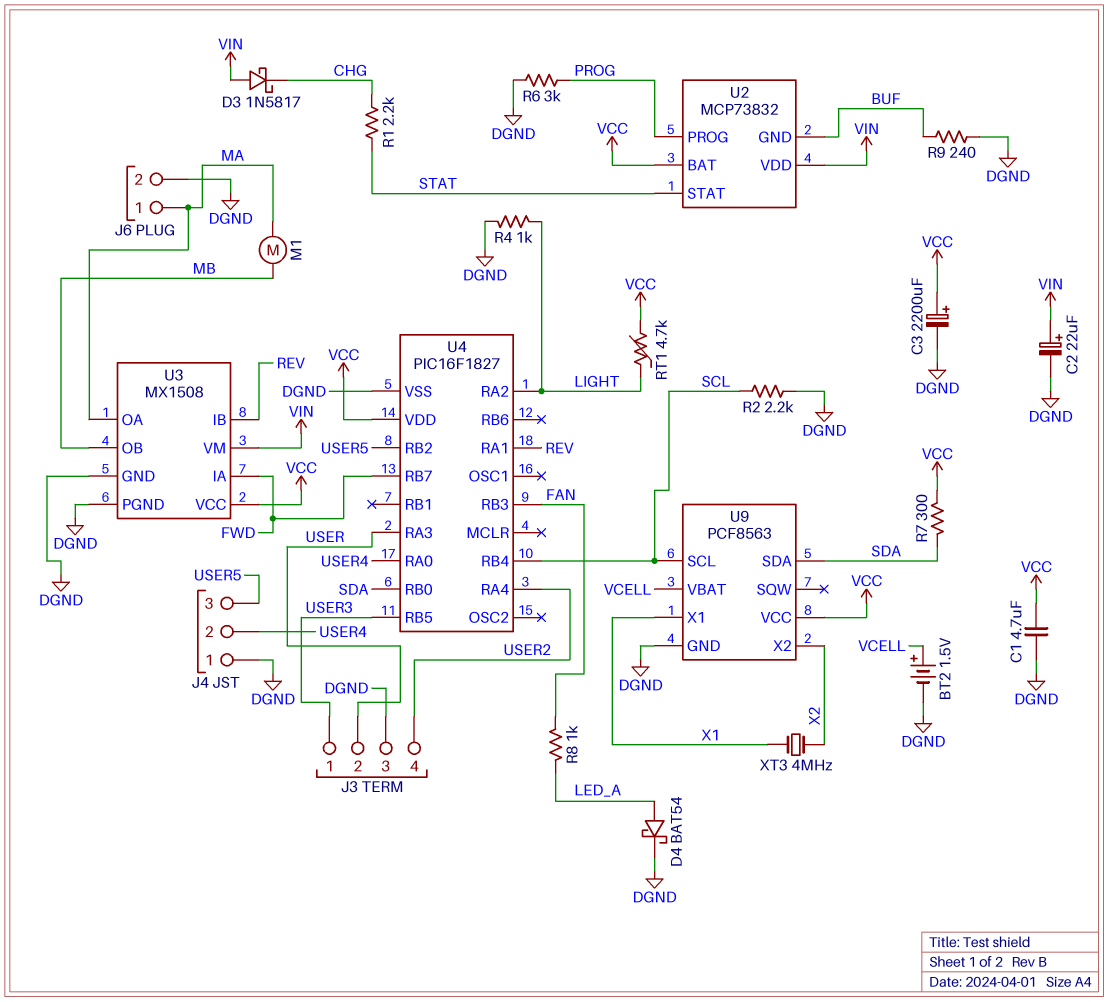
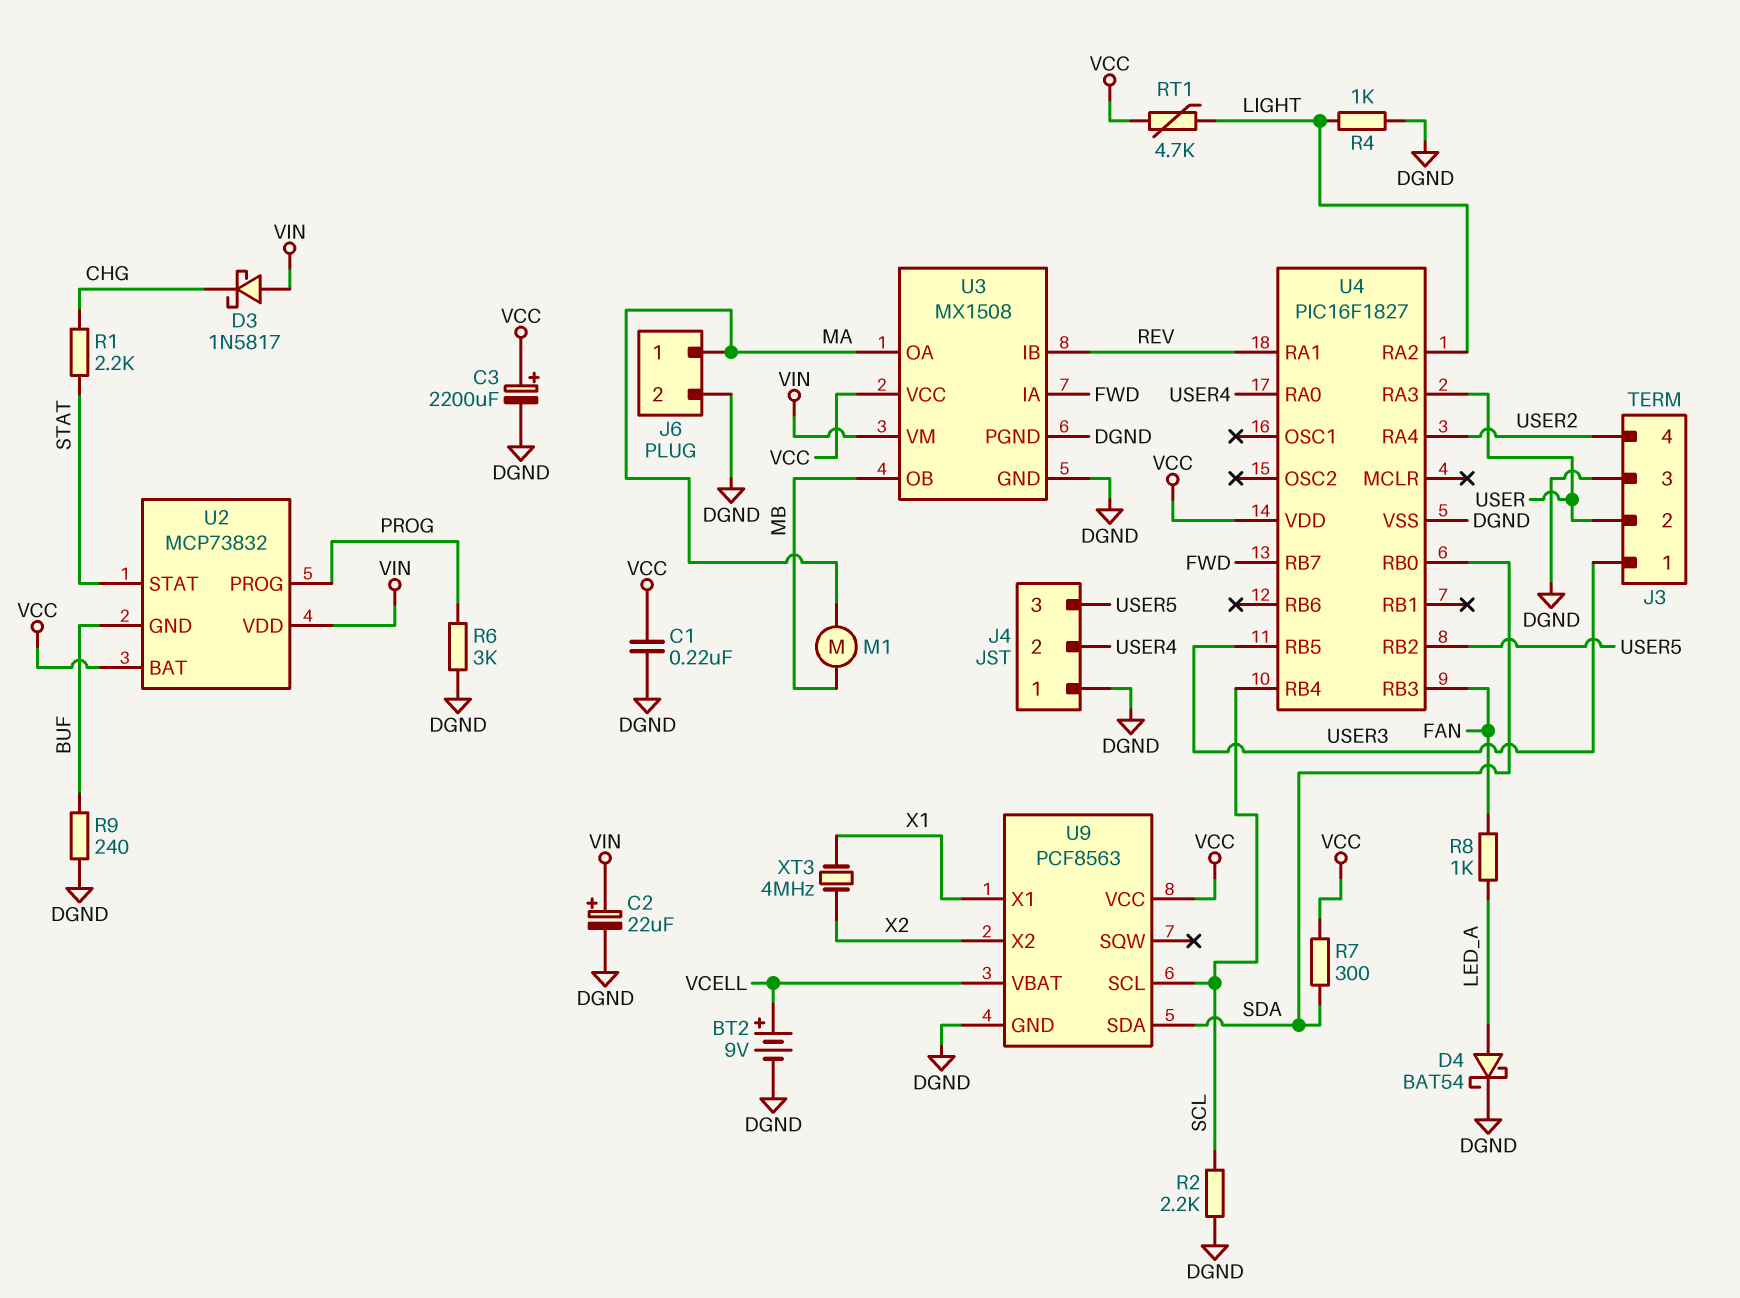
BT2: 1.5V (plus VCELL, minus DGND) -> 9V (plus VCELL, minus DGND)
C1: 4.7uF (DGND, VCC) -> 220nF (DGND, VCC)

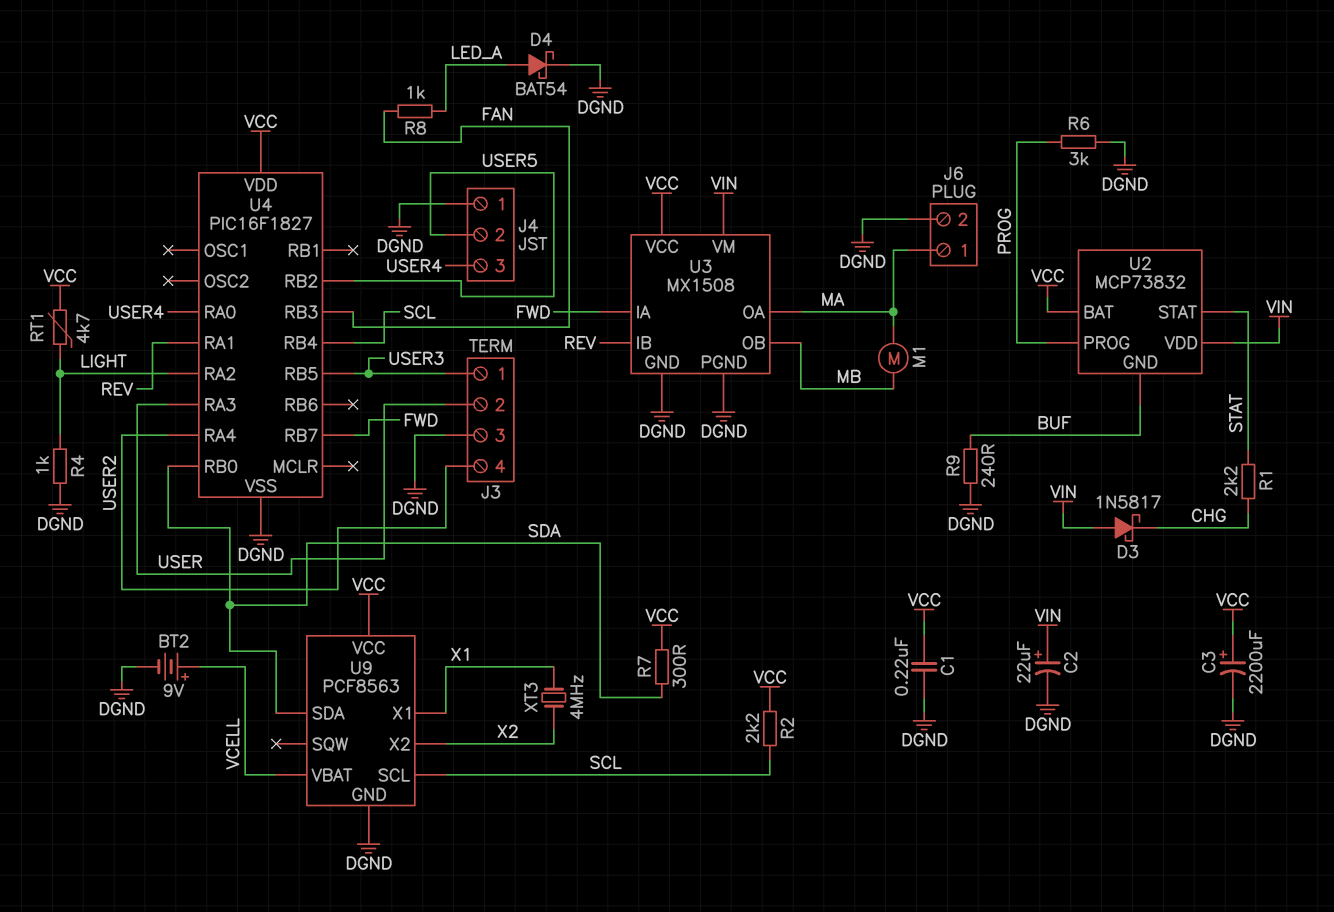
J4 pin 2: USER4 -> USER5
J4 pin 3: USER5 -> USER4
R2: 2.2k (DGND, SCL) -> 2.2k (SCL, VCC)

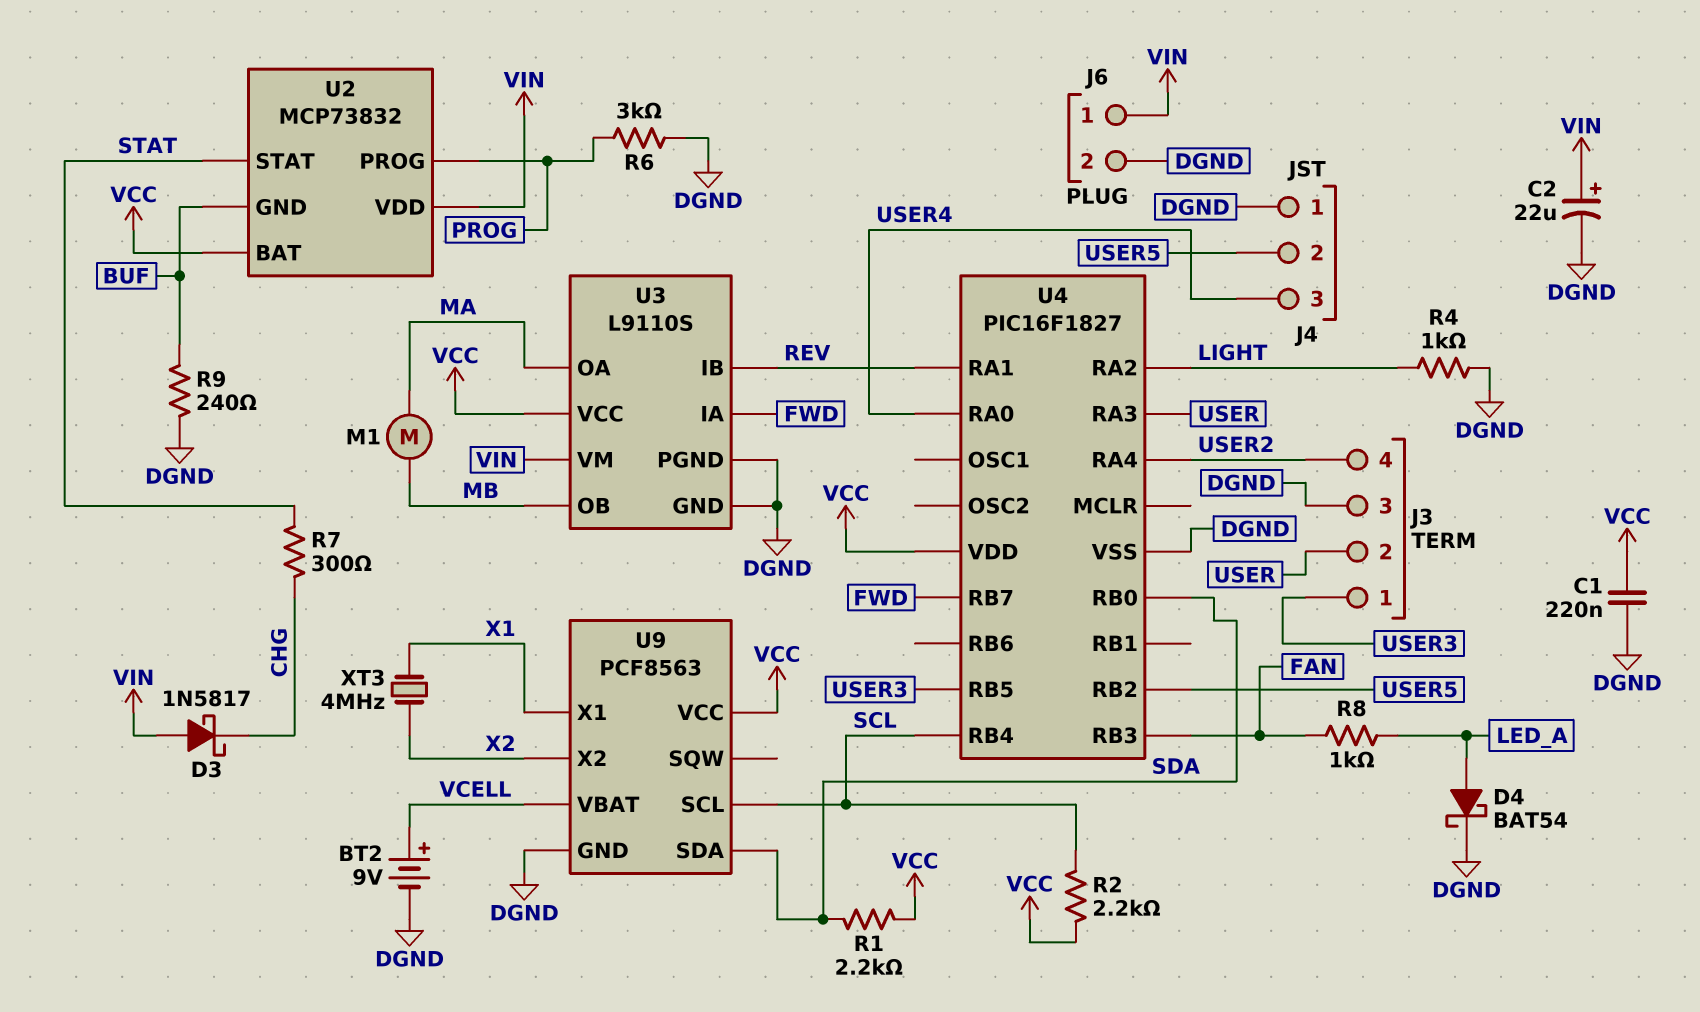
C3: 2200uF (plus VCC, minus DGND) -> none
J6 pin 1: MA -> VIN
R1: 2.2k (CHG, STAT) -> 2.2k (SDA, VCC)
R7: 300 (SDA, VCC) -> 300 (CHG, STAT)
RT1: 4.7k (LIGHT, VCC) -> none
U3: MX1508 -> L9110S

